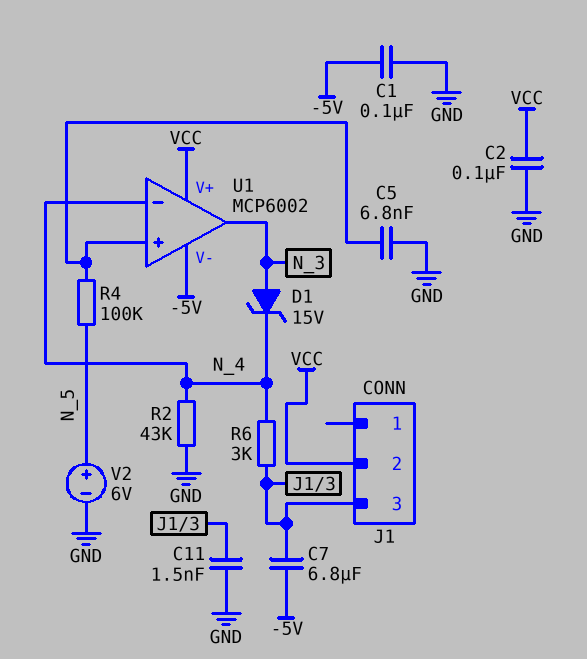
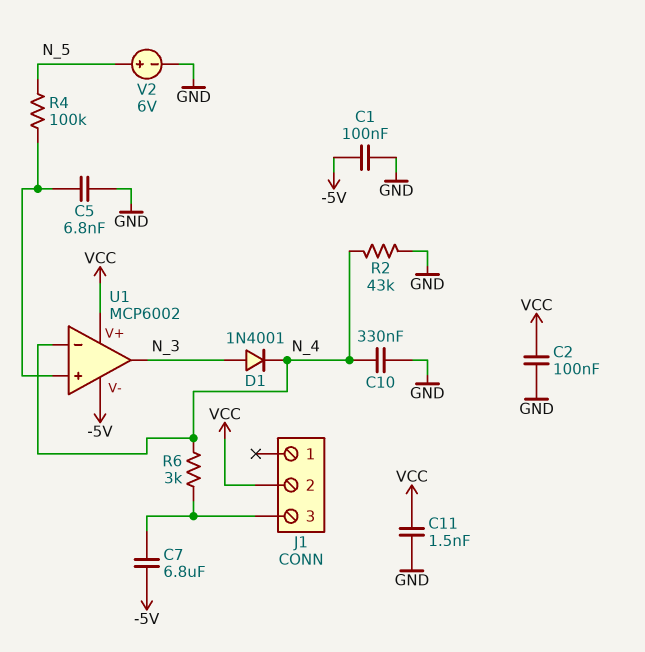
C10: none -> 330nF (GND, N_4)
C11: 1.5nF (GND, J1/3) -> 1.5nF (GND, VCC)
D1: zener 15V (A N_3, K N_4) -> diode 1N4001 (A N_3, K N_4)

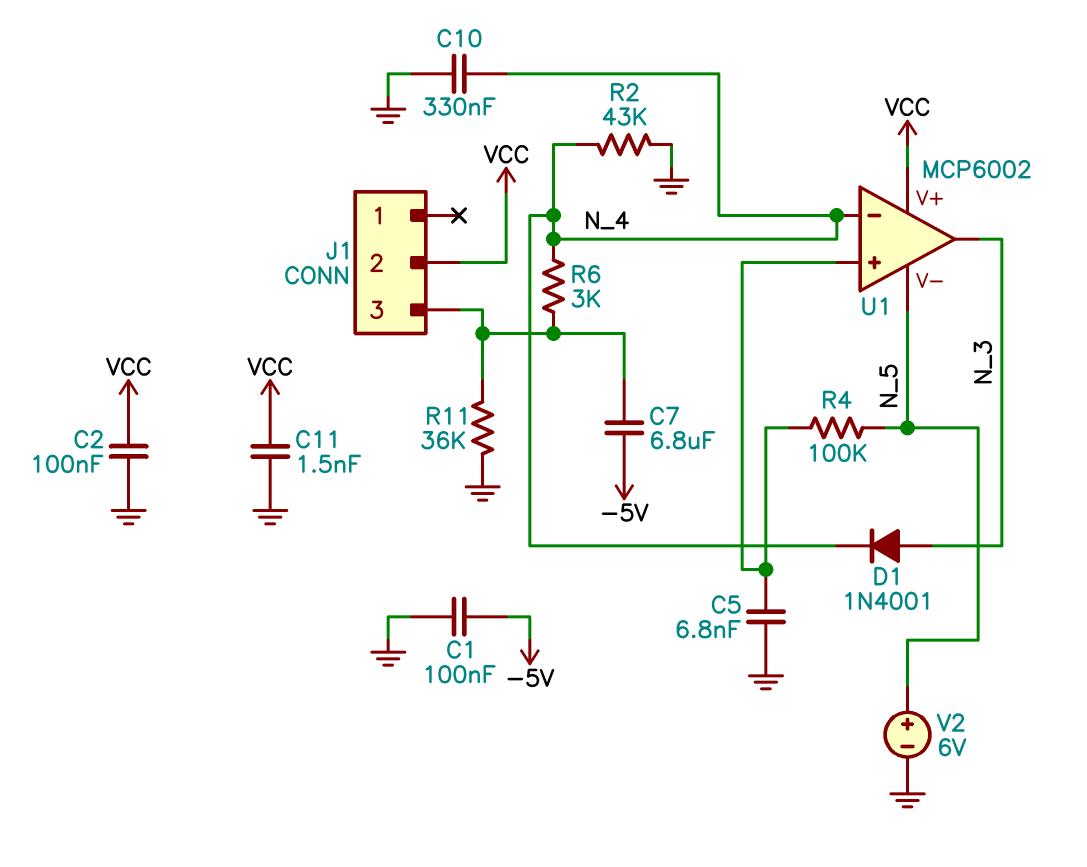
R11: none -> 36k (GND, J1/3)
U1 pin V-: -5V -> N_5

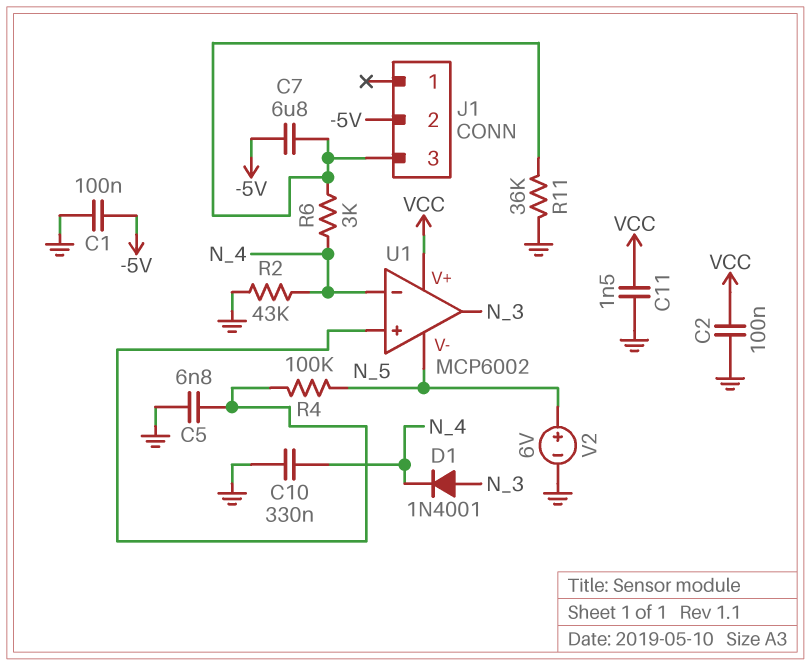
J1 pin 2: VCC -> -5V

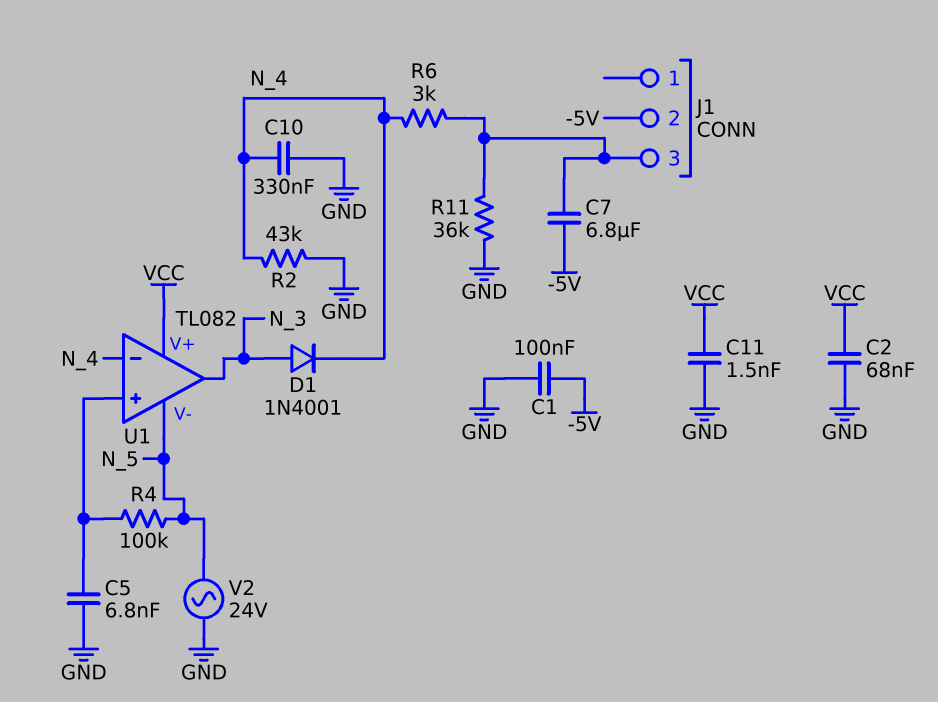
C2: 100nF (GND, VCC) -> 68nF (GND, VCC)
U1: MCP6002 -> TL082
V2: 6V (plus N_5, minus GND) -> AC 24V (GND, N_5)

